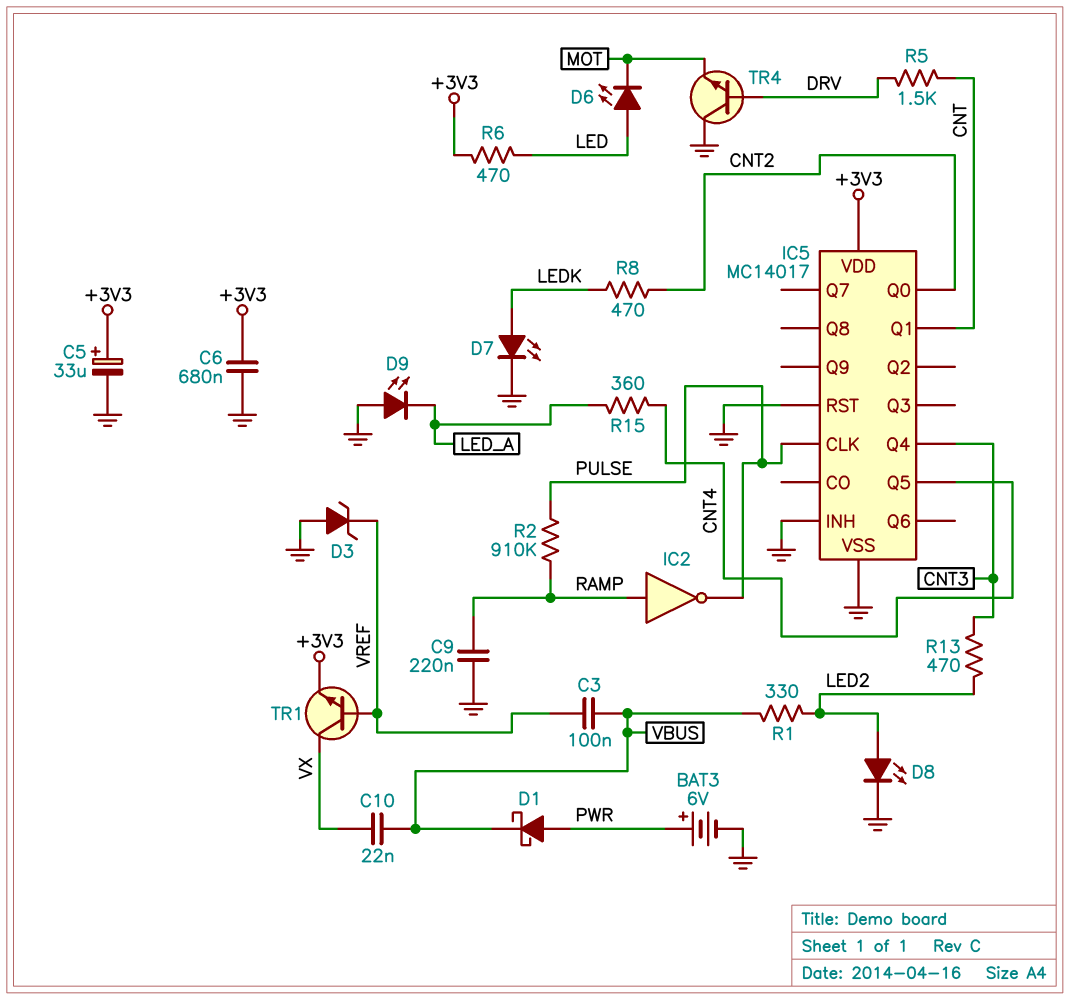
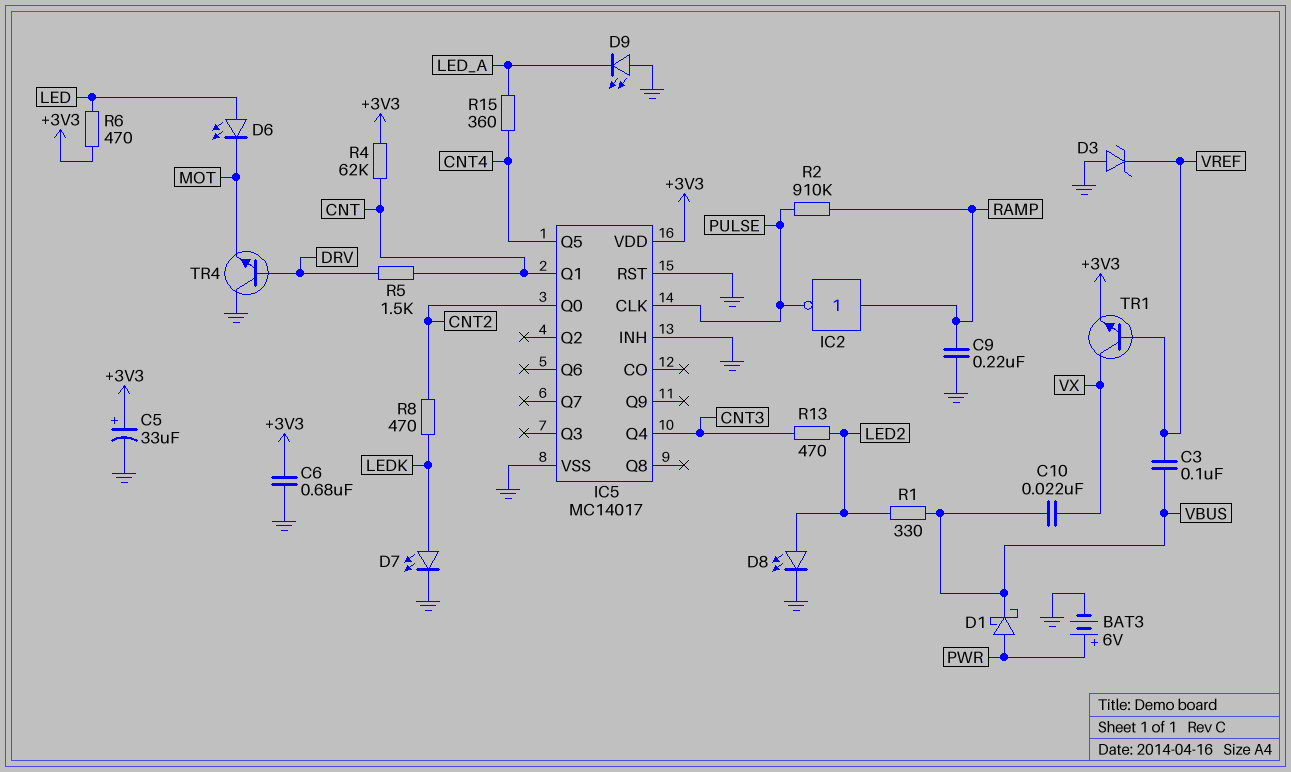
R4: none -> 62k (+3V3, CNT)

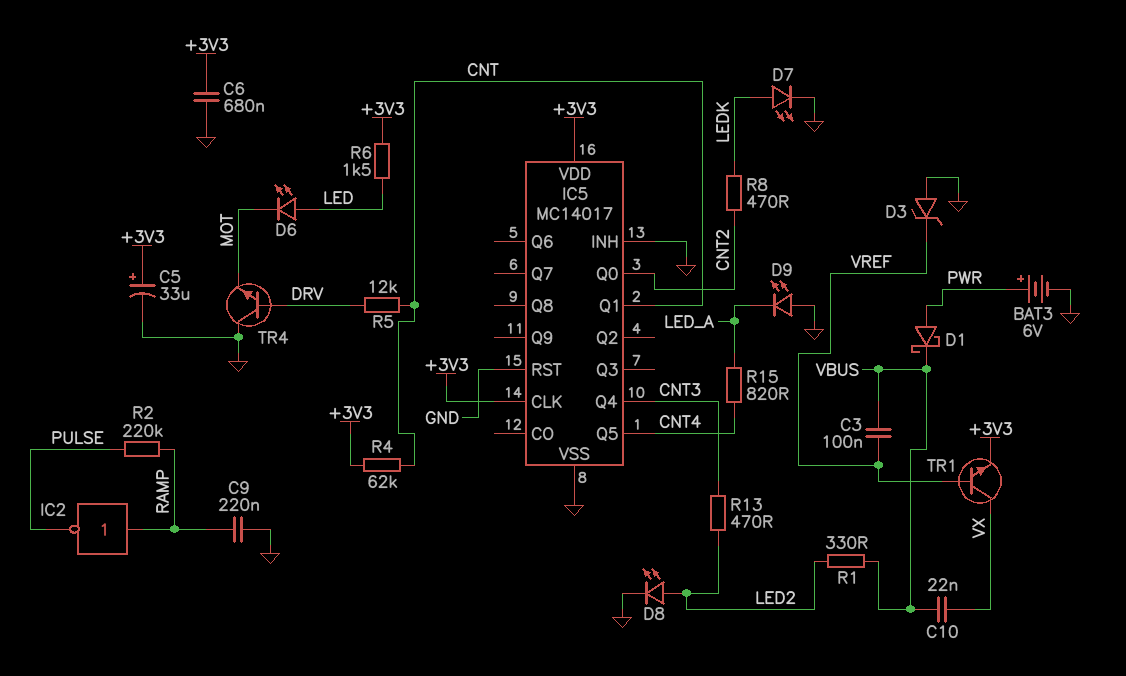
IC5 pin CLK: PULSE -> +3V3
R2: 910k (PULSE, RAMP) -> 220k (PULSE, RAMP)
R5: 1.5k (CNT, DRV) -> 12k (CNT, DRV)
R6: 470 (+3V3, LED) -> 1.5k (+3V3, LED)
R15: 360 (CNT4, LED_A) -> 820 (CNT4, LED_A)

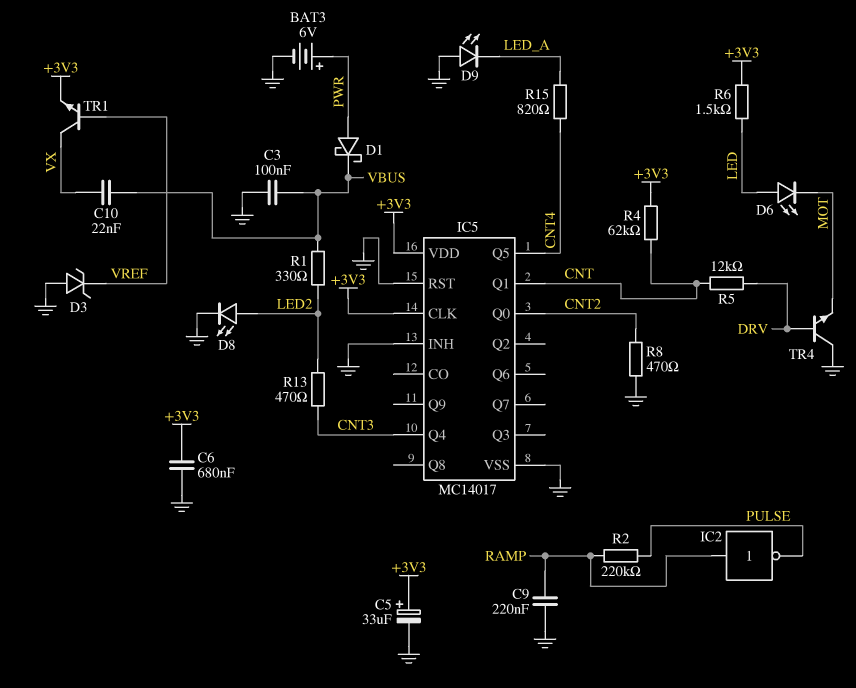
C3: 100nF (VBUS, VREF) -> 100nF (GND, VBUS)
D7: LED (A LEDK, K GND) -> none
R8: 470 (CNT2, LEDK) -> 470 (CNT2, GND)

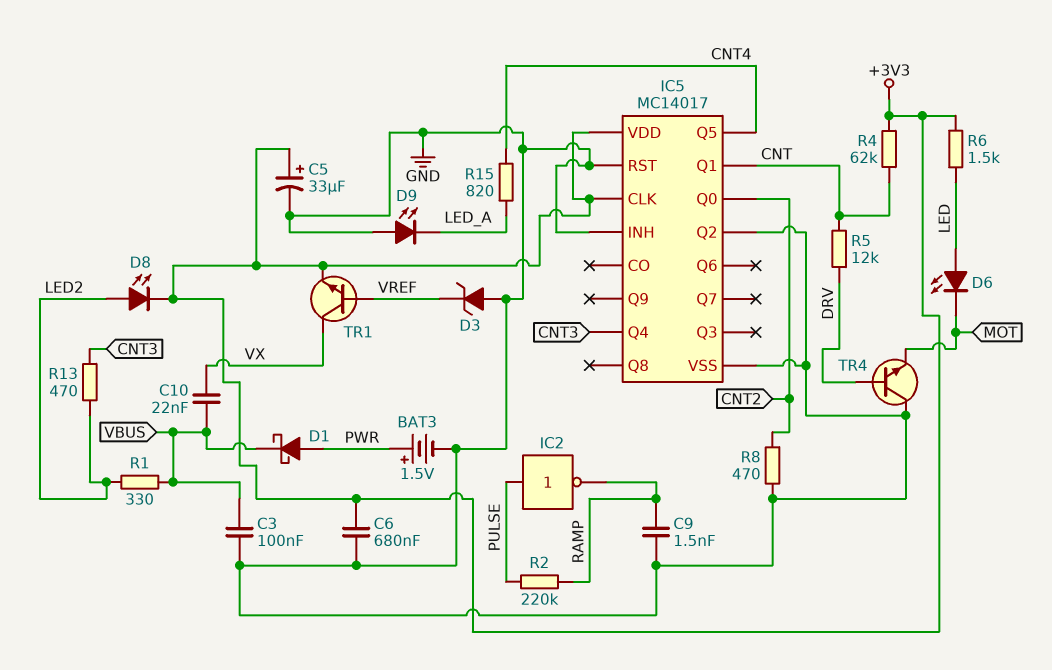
BAT3: 6V (plus PWR, minus GND) -> 1.5V (plus PWR, minus GND)
C9: 220nF (GND, RAMP) -> 1.5nF (GND, RAMP)
D8: LED (A LED2, K GND) -> LED (A LED2, K +3V3)
IC2: NOT (in RAMP, out PULSE) -> NOT (in PULSE, out RAMP)
IC5 pin Q2: none -> GND

